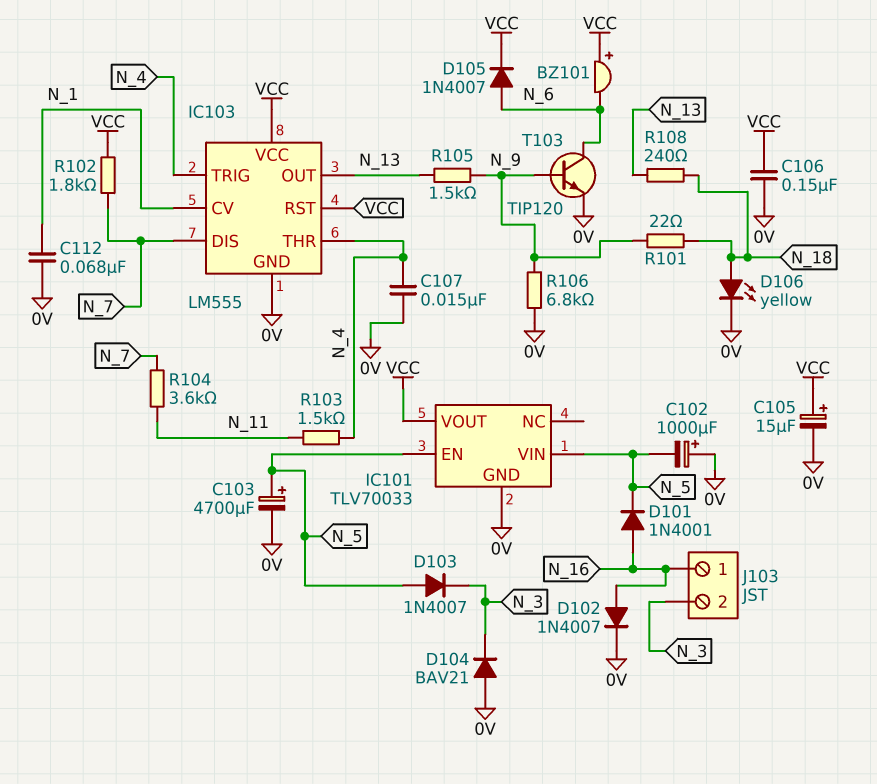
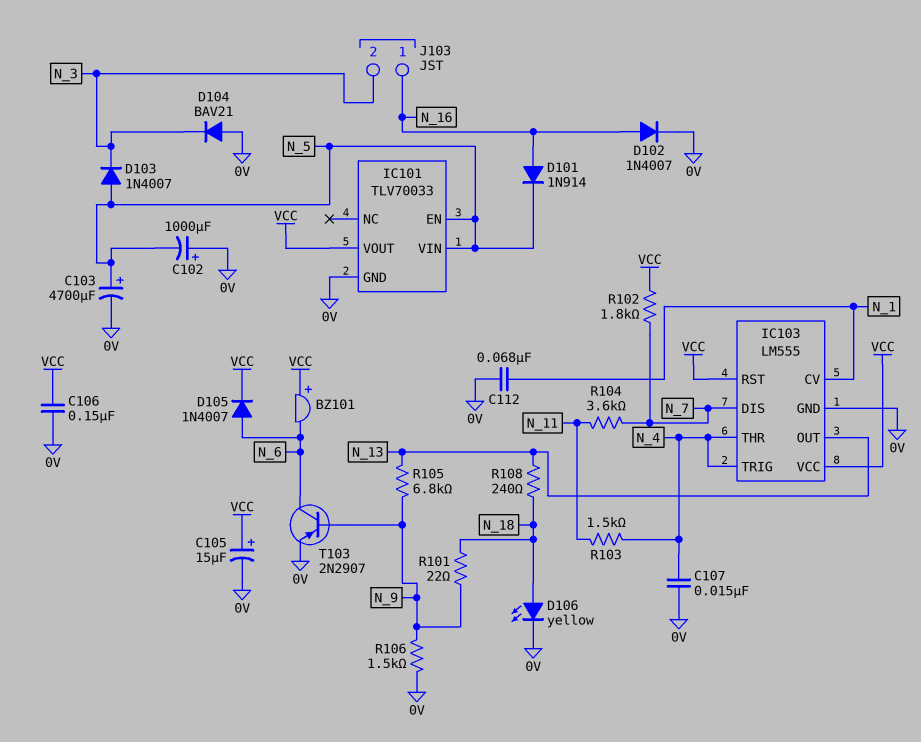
D101: diode 1N4001 (A N_16, K N_5) -> diode 1N914 (A N_16, K N_5)
R105: 1.5k (N_9, N_13) -> 6.8k (N_9, N_13)
R106: 6.8k (0V, N_9) -> 1.5k (0V, N_9)
T103: NPN TIP120 (B N_9, C N_6, E 0V) -> PNP 2N2907 (B N_9, C N_6, E 0V)

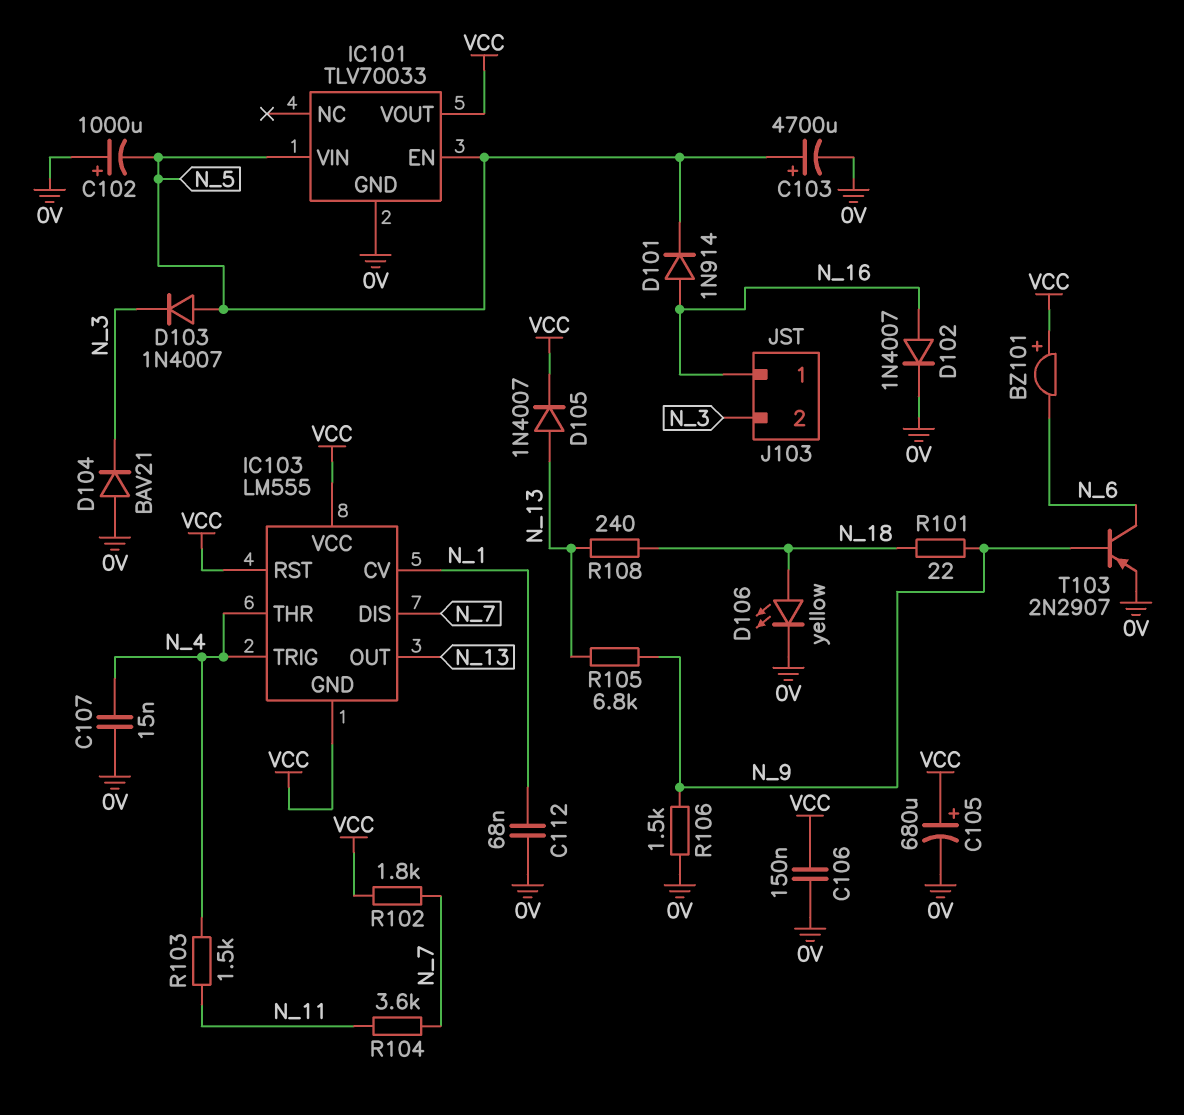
C105: 15uF (plus VCC, minus 0V) -> 680uF (plus VCC, minus 0V)
D105: diode 1N4007 (A N_6, K VCC) -> diode 1N4007 (A N_13, K VCC)
IC103 pin GND: 0V -> VCC

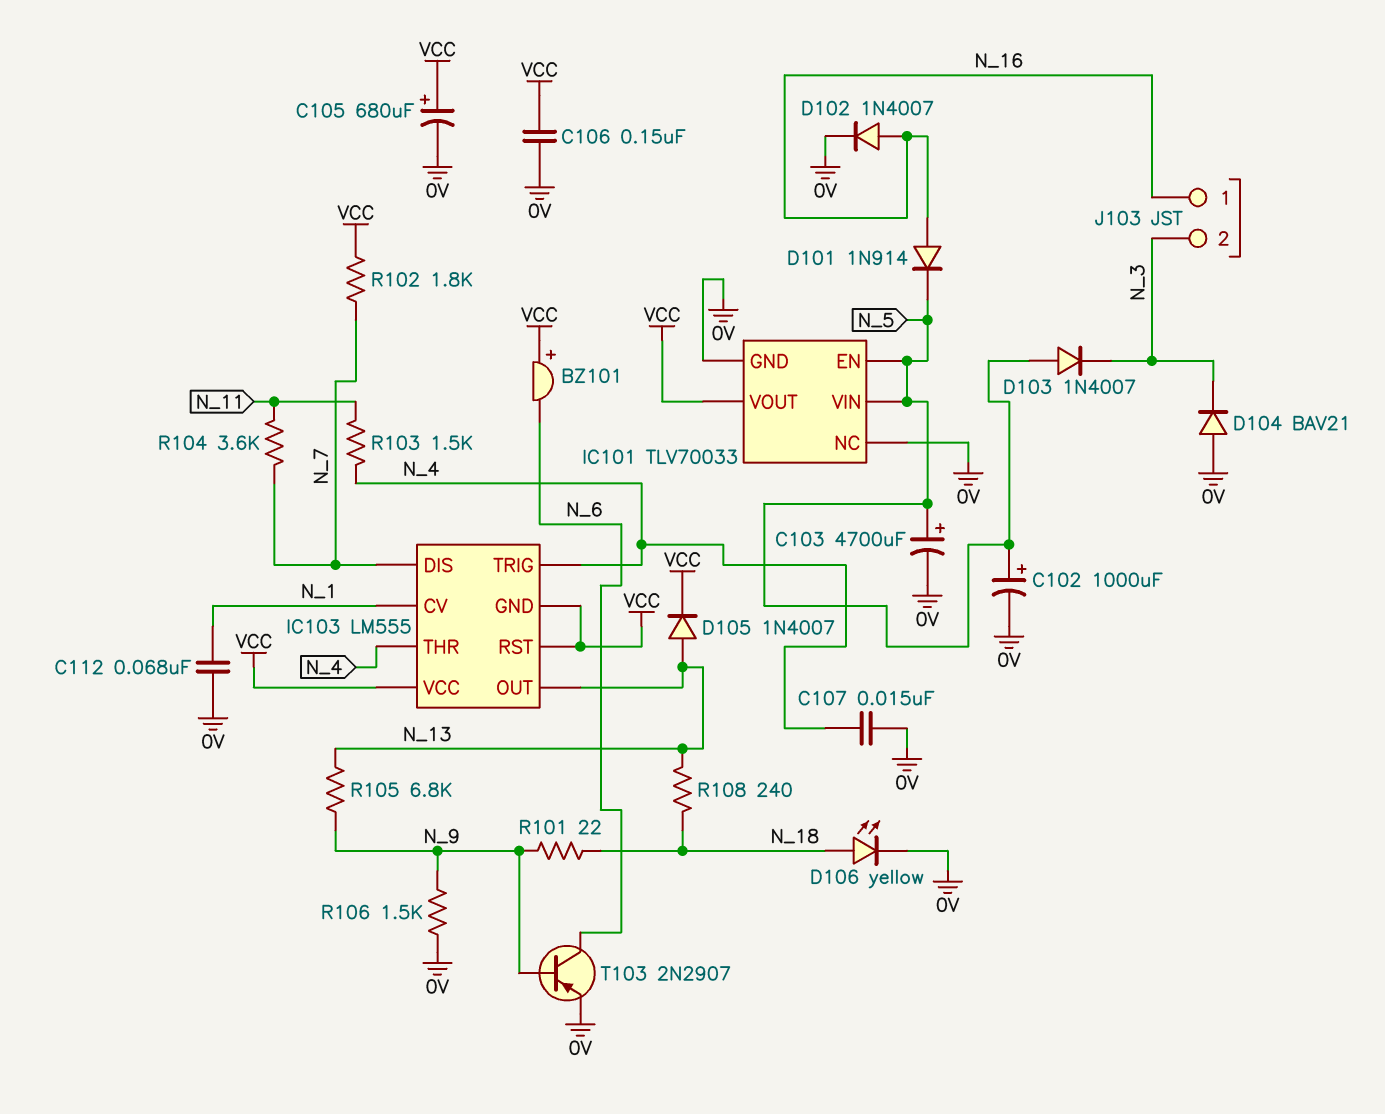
C102: 1000uF (plus 0V, minus N_5) -> 1000uF (plus N_5, minus 0V)
IC101 pin NC: none -> 0V

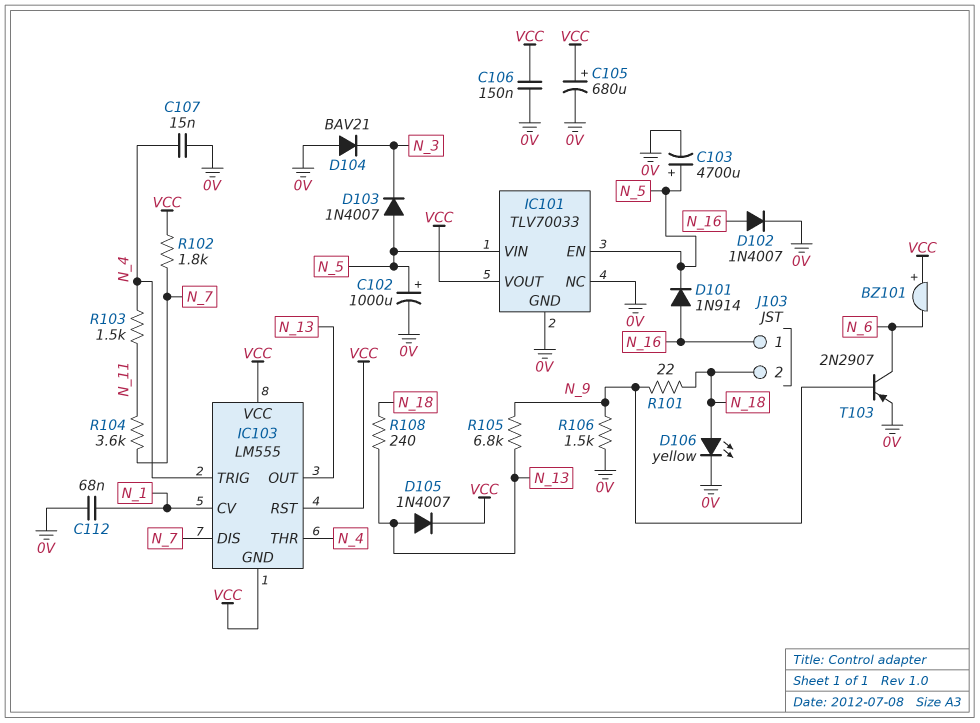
J103 pin 2: N_3 -> N_18

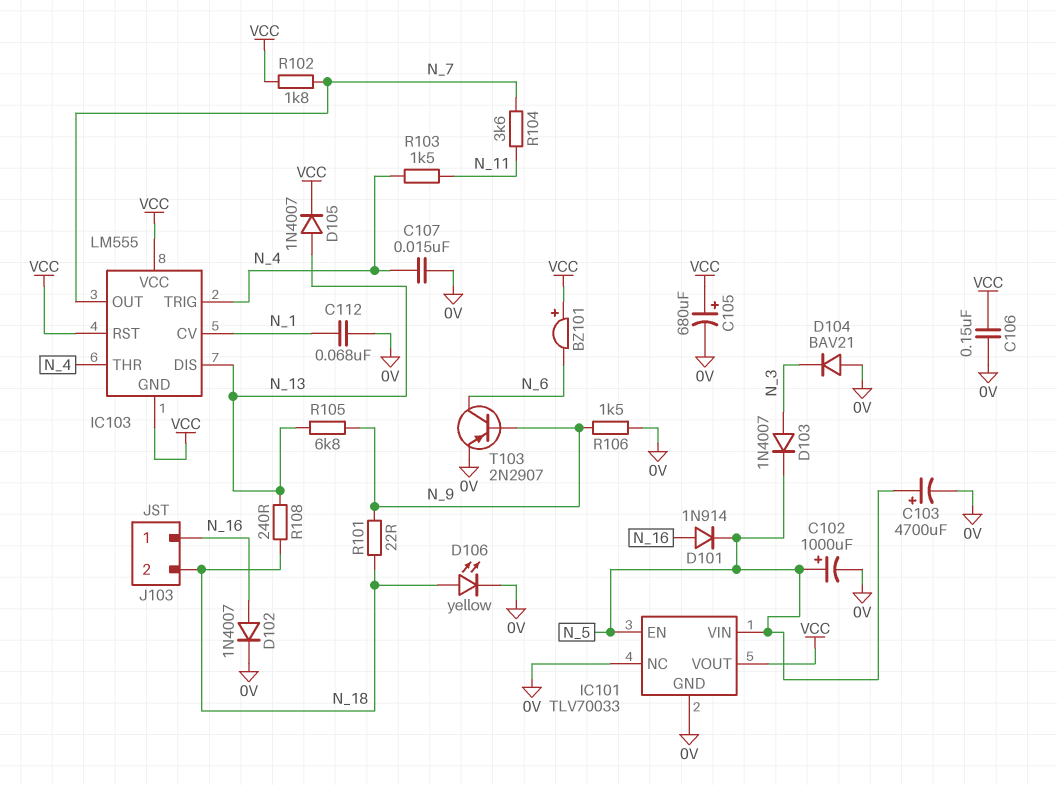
D103: diode 1N4007 (A N_5, K N_3) -> diode 1N4007 (A N_3, K N_5)
IC103 pin DIS: N_7 -> N_13
IC103 pin OUT: N_13 -> N_7

